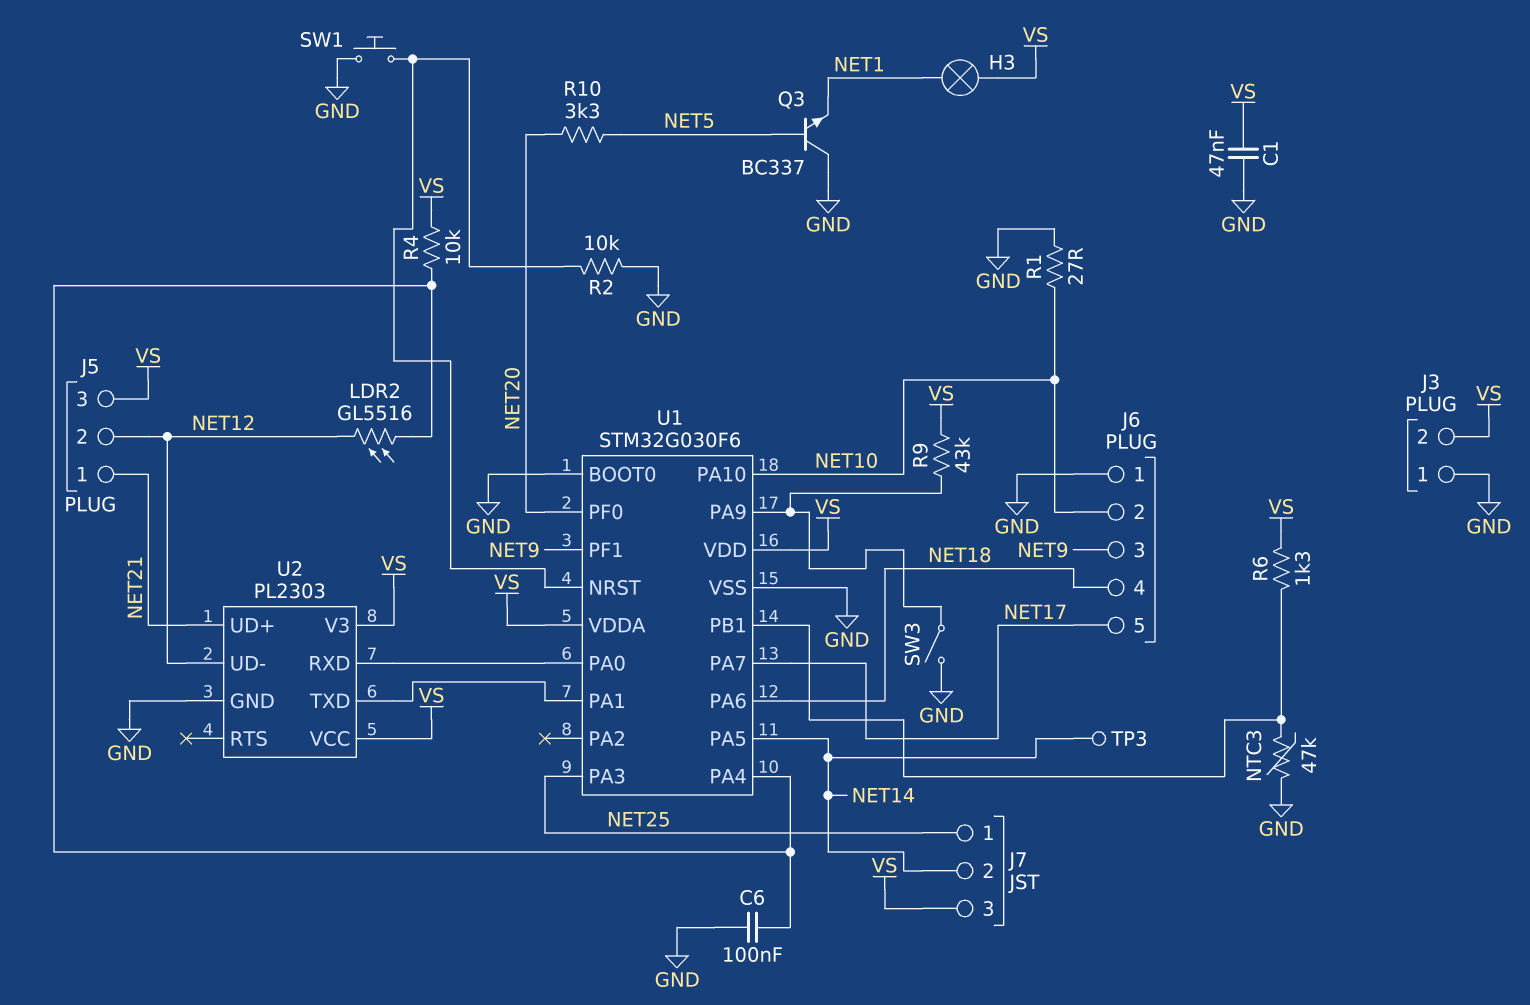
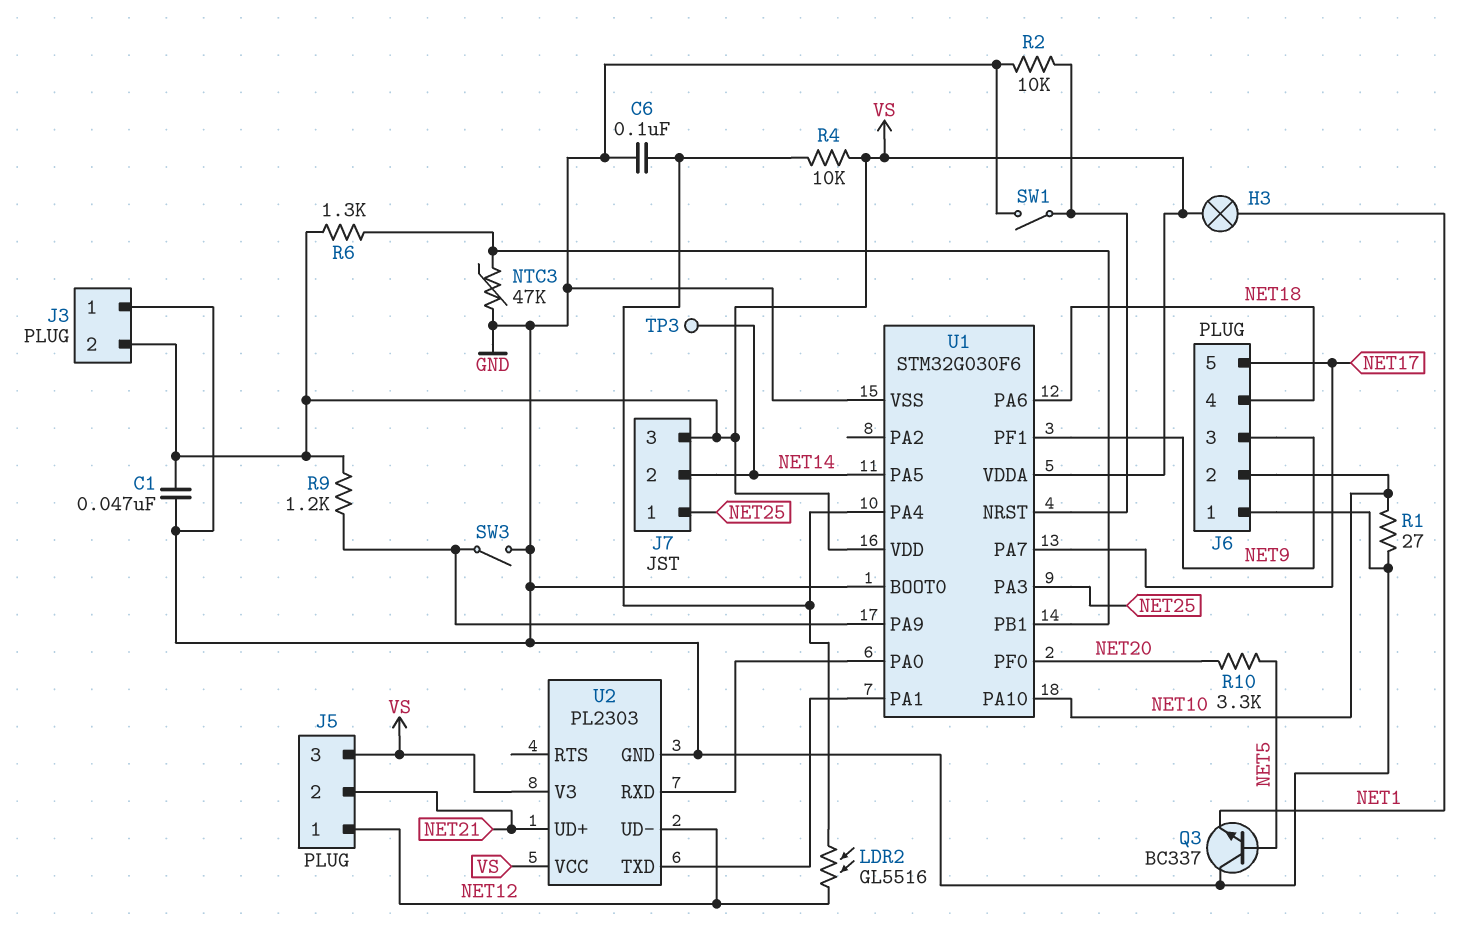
J5 pin 1: NET21 -> NET12
J5 pin 2: NET12 -> NET21
R9: 43k (U1/PA9, VS) -> 1.2k (U1/PA9, VS)
SW1: button (GND, U1/NRST) -> switch (GND, U1/NRST)

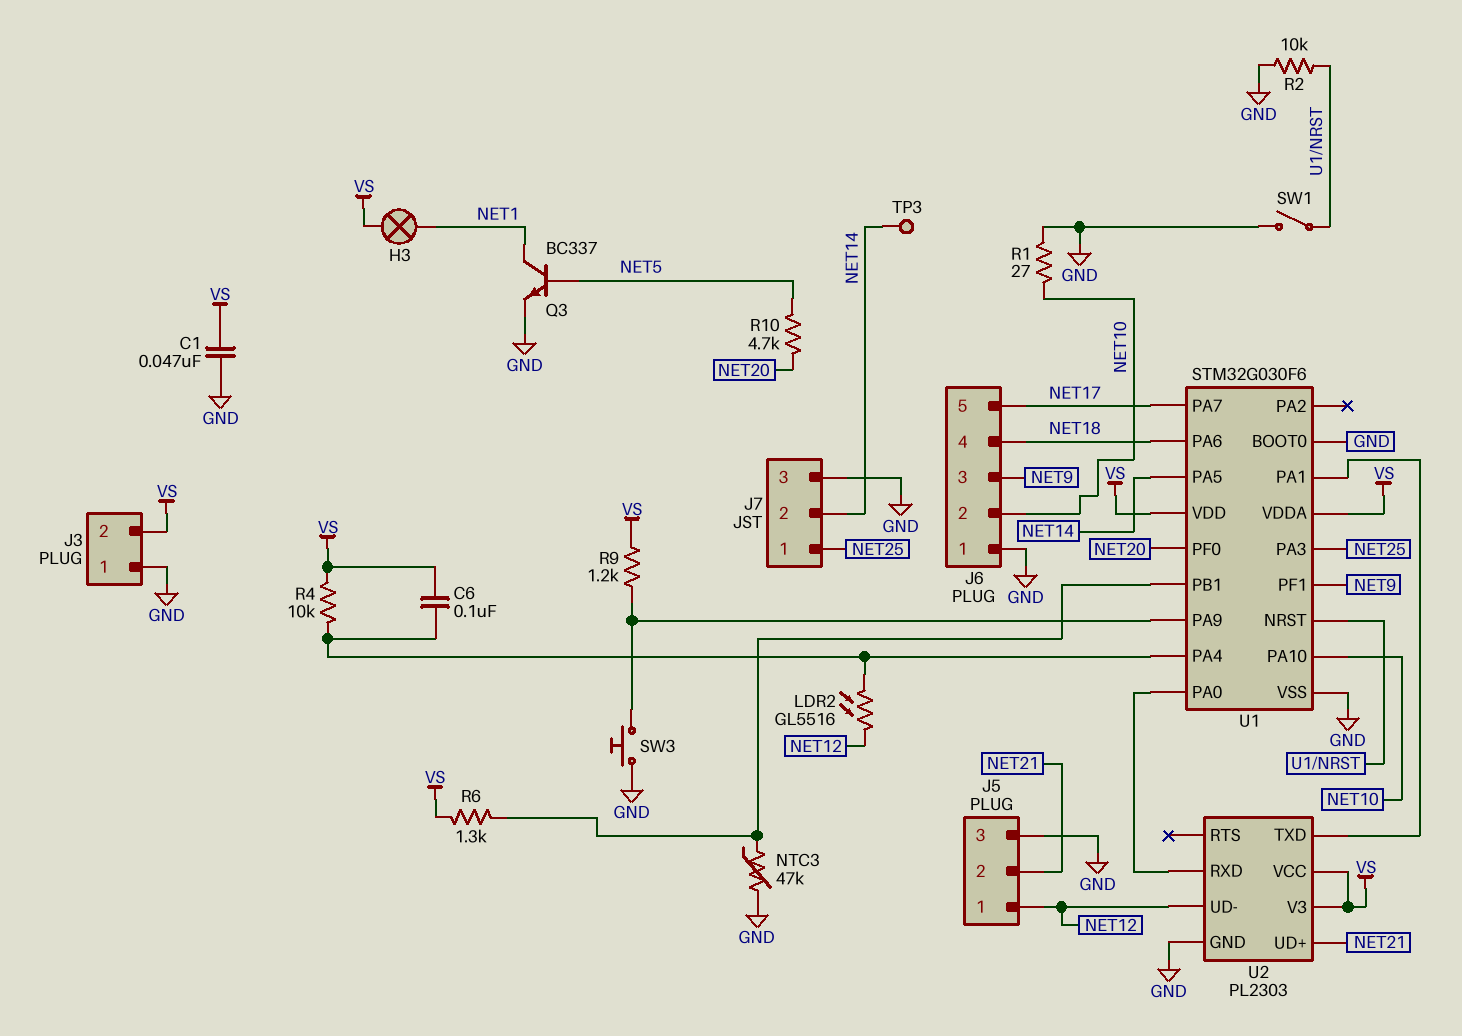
C6: 100nF (GND, U1/PA4) -> 100nF (U1/PA4, VS)
J5 pin 3: VS -> GND
J7 pin 3: VS -> GND
Q3: NPN BC337 (B NET5, C GND, E NET1) -> NPN BC337 (B NET5, C NET1, E GND)
R10: 3.3k (NET5, NET20) -> 4.7k (NET5, NET20)
SW3: switch (GND, U1/PA9) -> button (GND, U1/PA9)

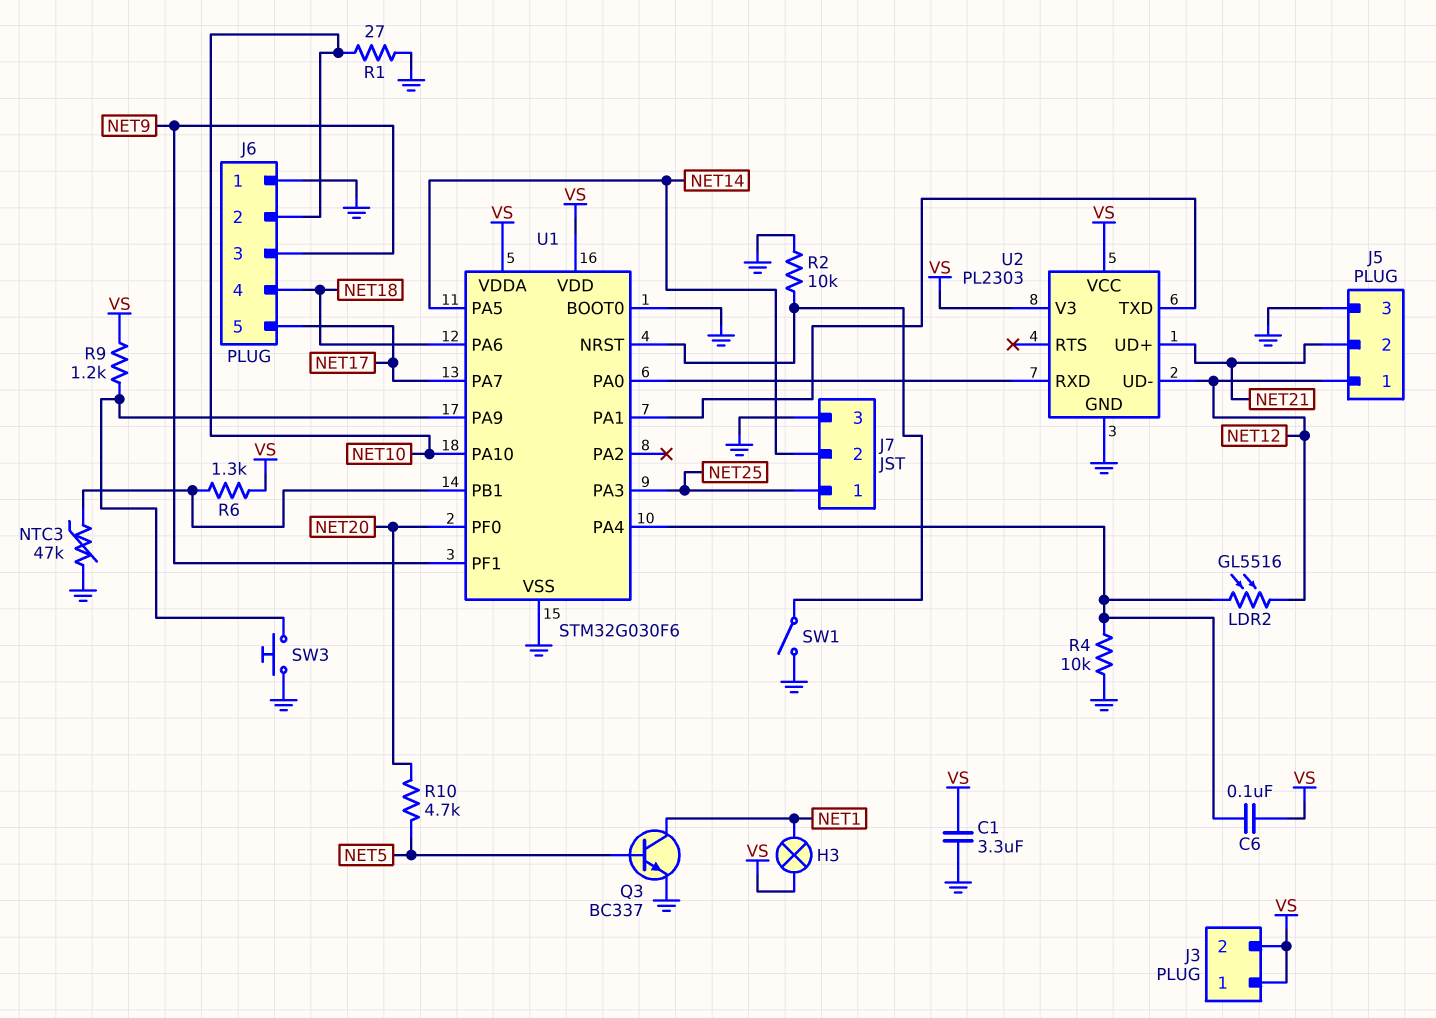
C1: 47nF (GND, VS) -> 3.3uF (GND, VS)
J3 pin 1: GND -> VS
R4: 10k (U1/PA4, VS) -> 10k (GND, U1/PA4)
TP3: test point (NET14) -> none

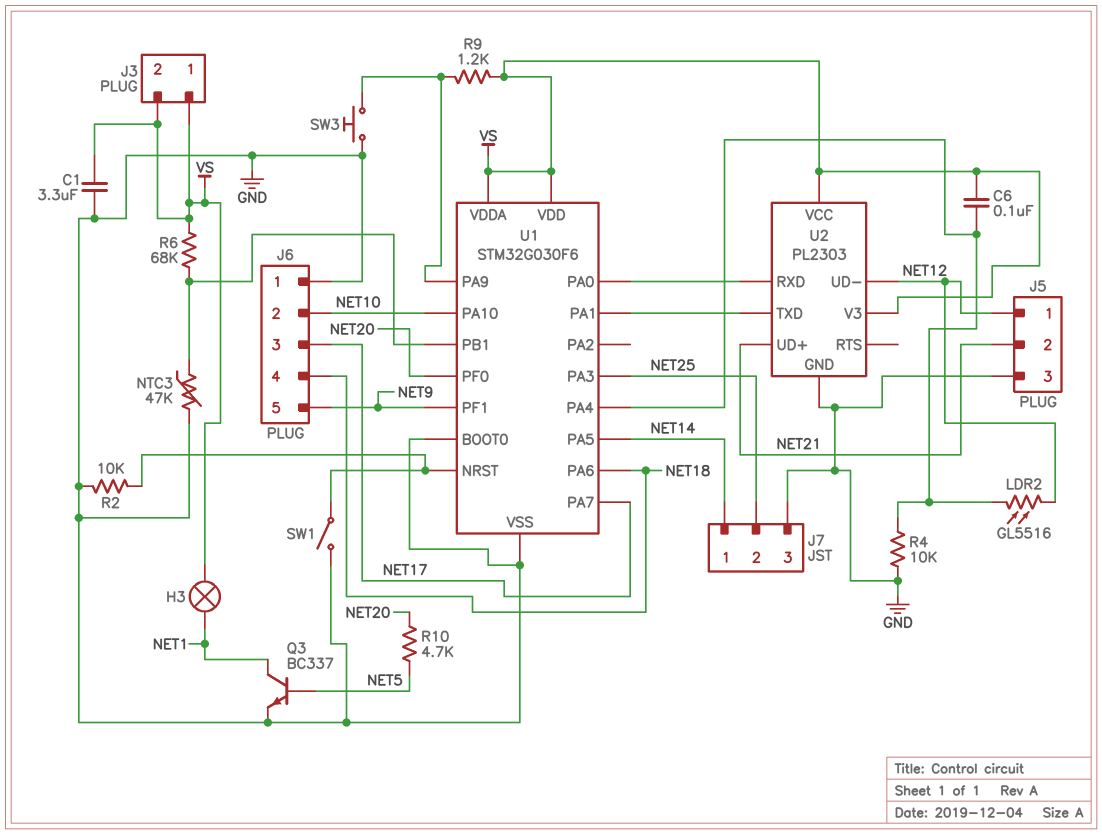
J6 pin 3: NET9 -> NET17
J6 pin 5: NET17 -> NET9
J7 pin 1: NET25 -> NET14
J7 pin 2: NET14 -> NET25
R1: 27 (GND, NET10) -> none
R6: 1.3k (U1/PB1, VS) -> 68k (U1/PB1, VS)

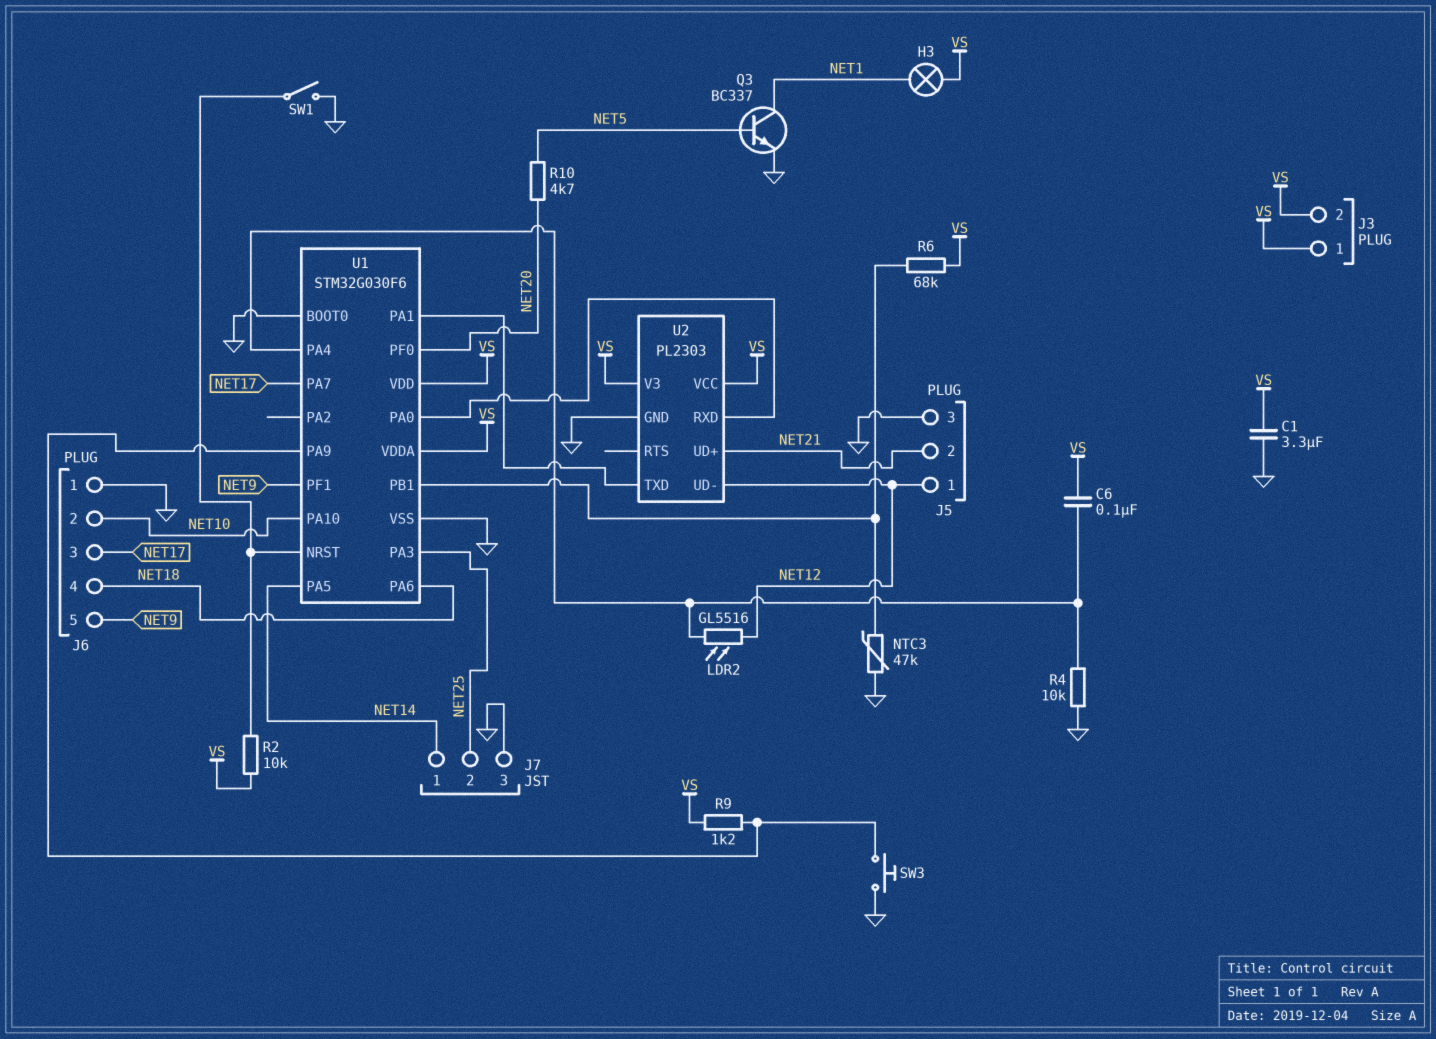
R2: 10k (GND, U1/NRST) -> 10k (U1/NRST, VS)

